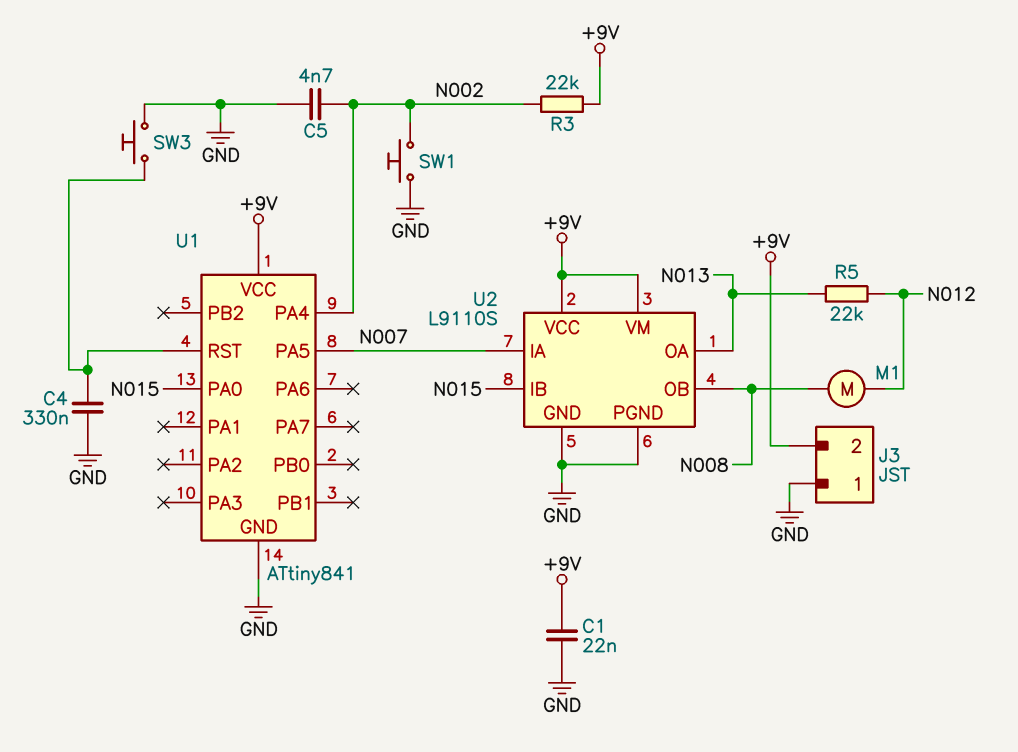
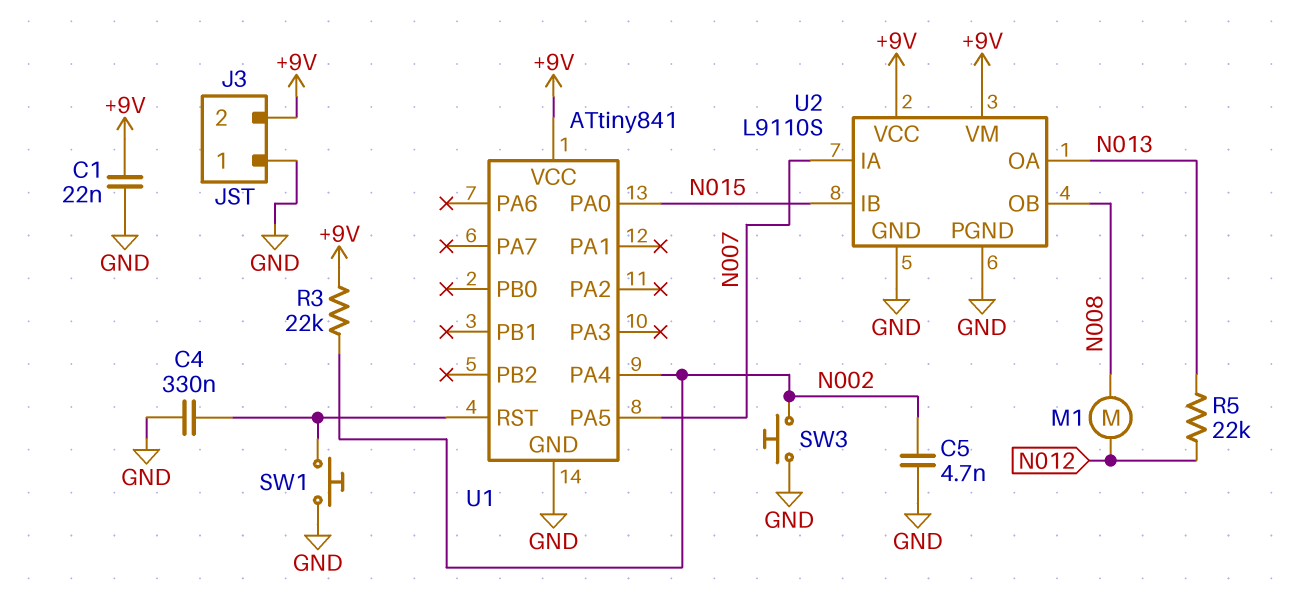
SW1: button (GND, N002) -> button (GND, U1/RST)
SW3: button (GND, U1/RST) -> button (GND, N002)

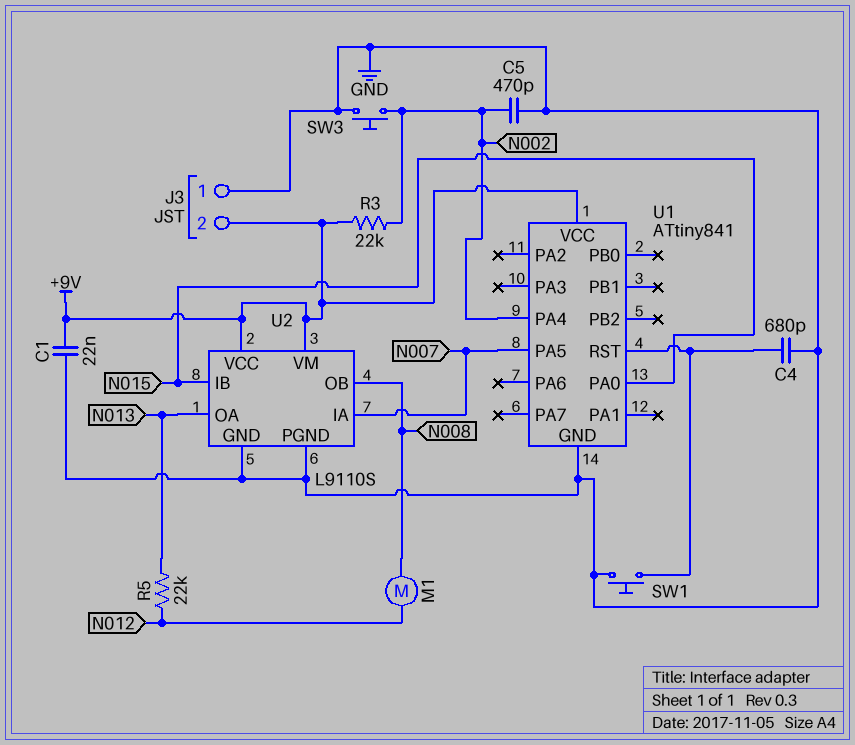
C4: 330nF (GND, U1/RST) -> 680pF (GND, U1/RST)
C5: 4.7nF (GND, N002) -> 470pF (GND, N002)

